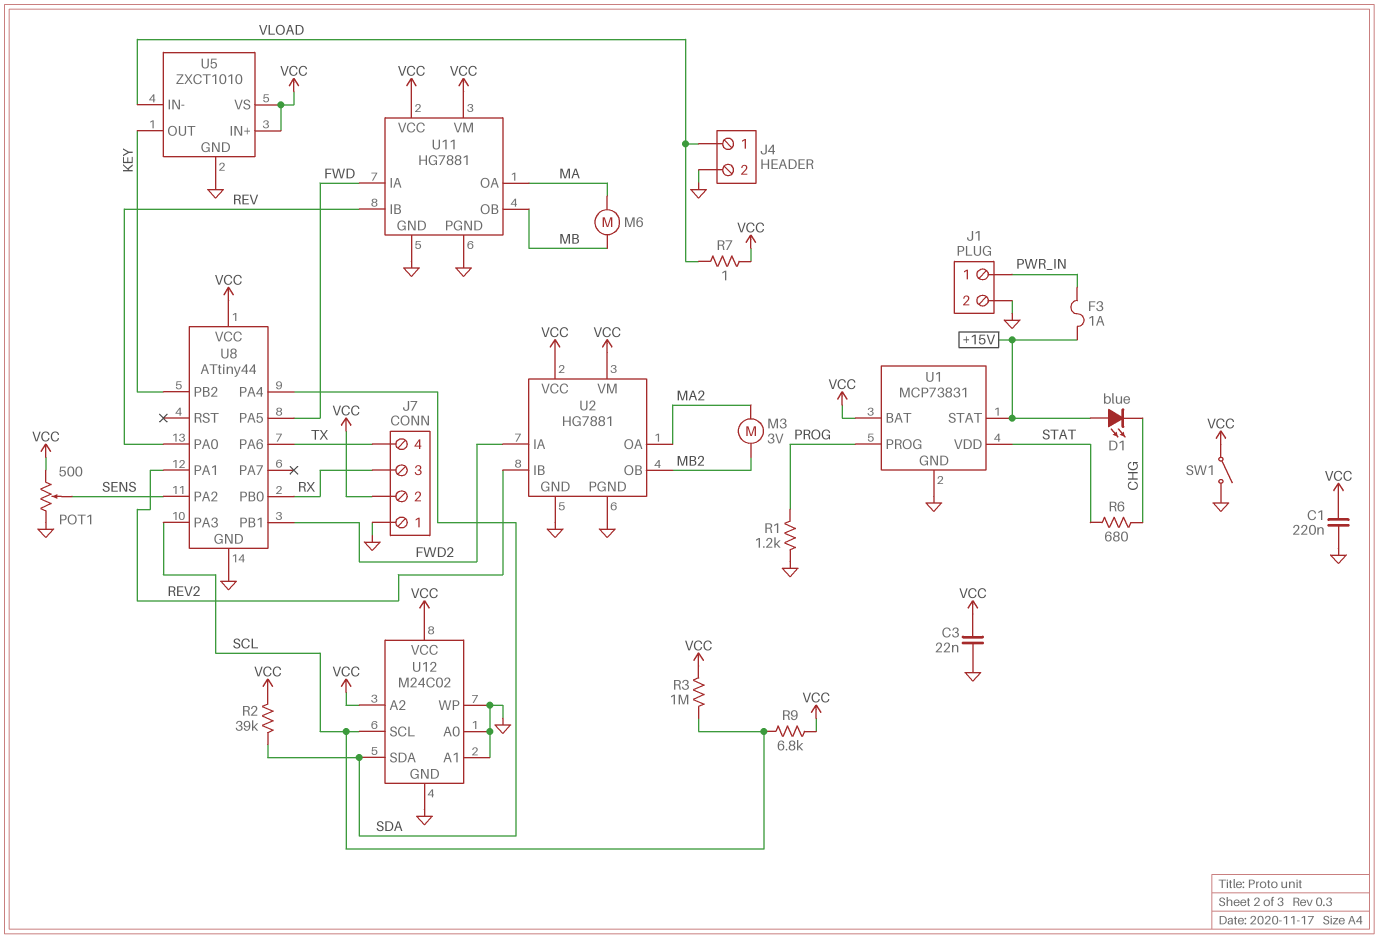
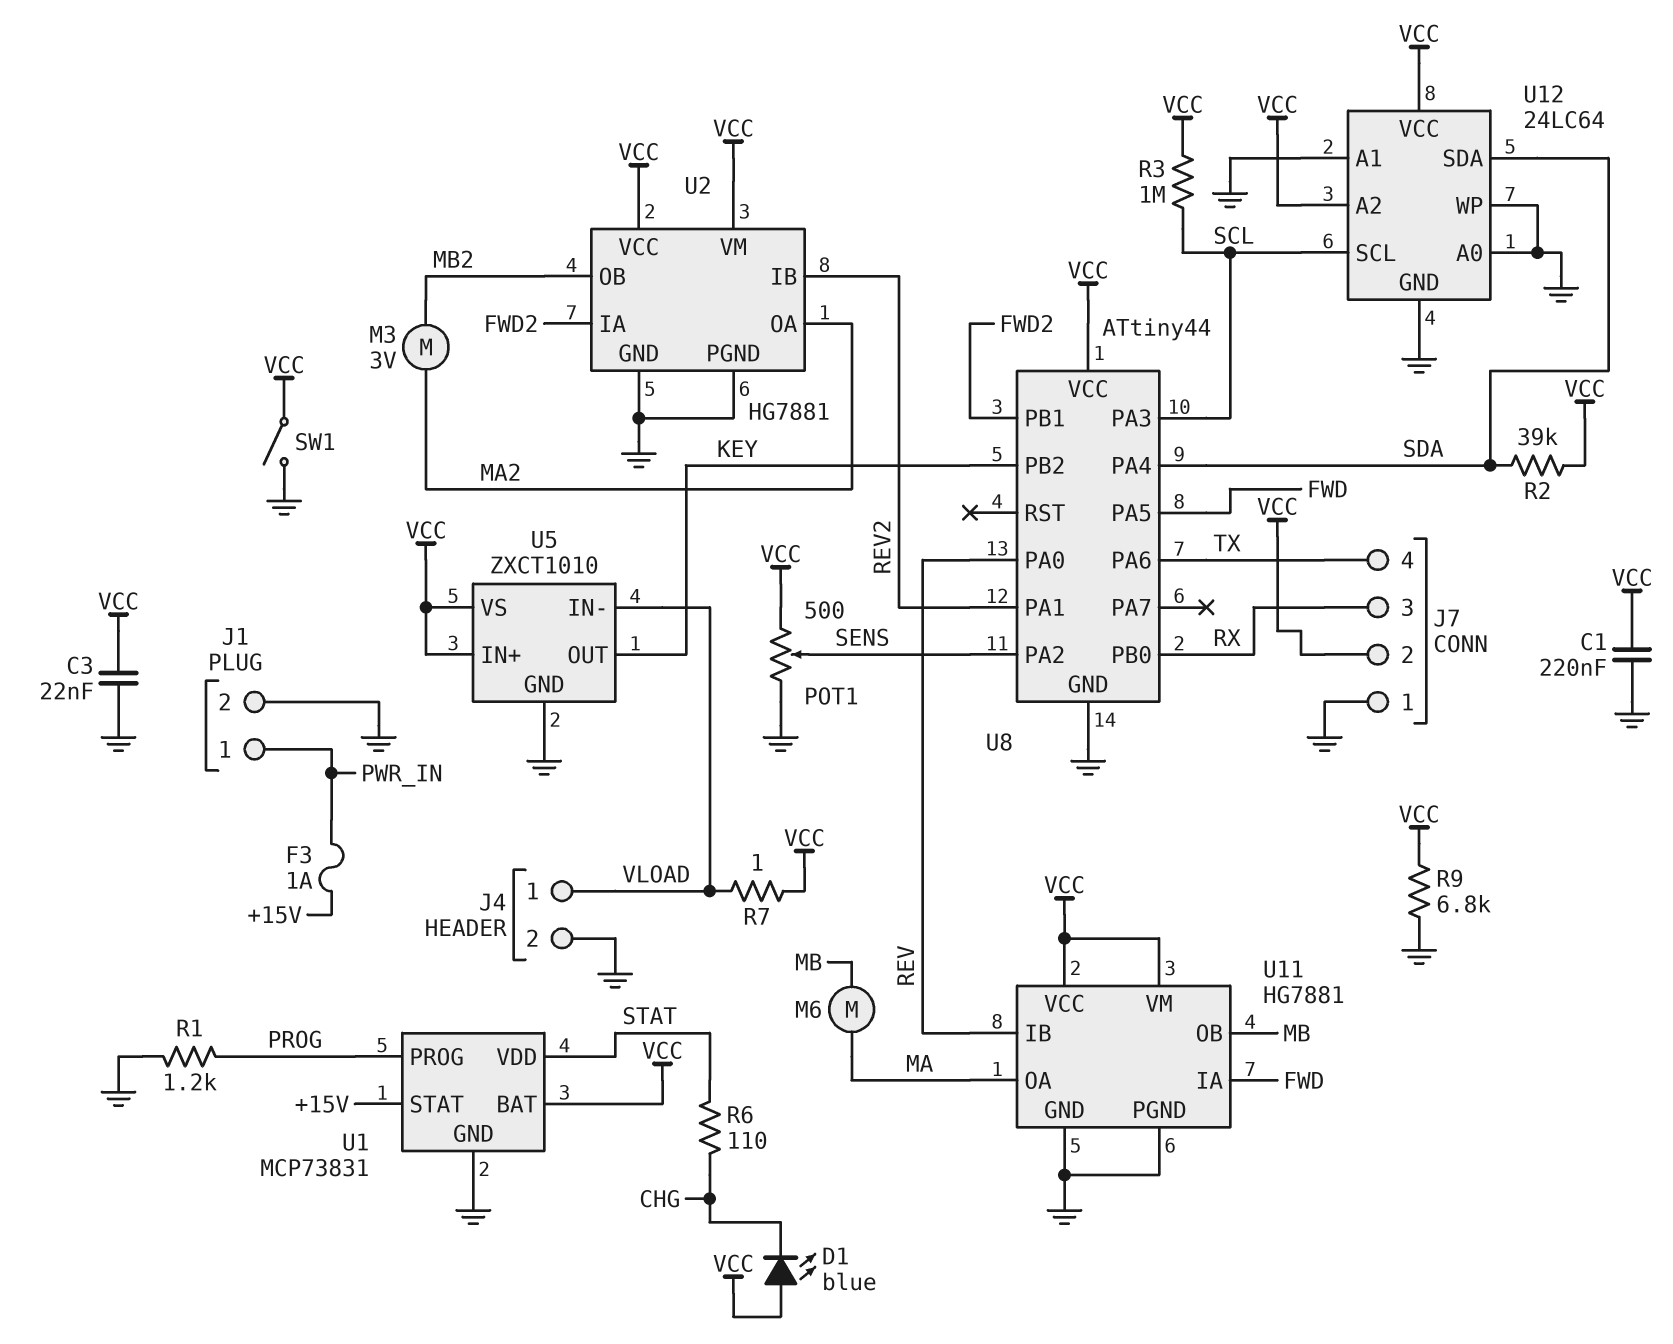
D1: LED blue (A +15V, K CHG) -> LED blue (A VCC, K CHG)
R6: 680 (CHG, STAT) -> 110 (CHG, STAT)
R9: 6.8k (SCL, VCC) -> 6.8k (GND, VCC)
U12: M24C02 -> 24LC64

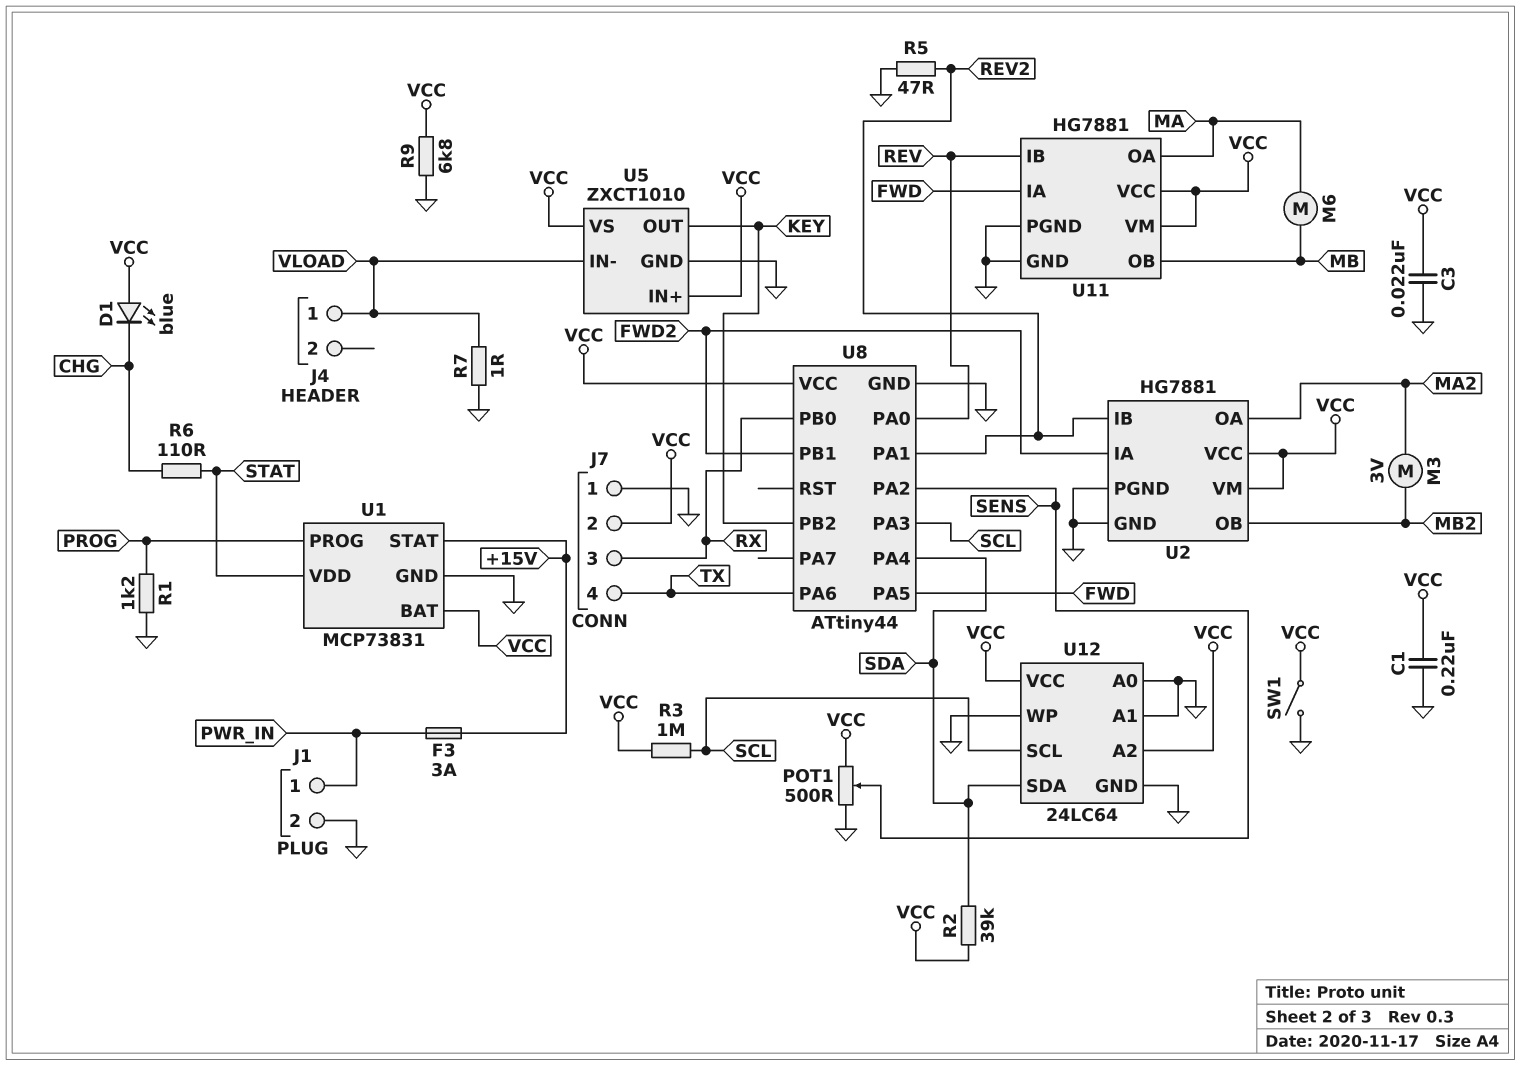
F3: 1A (+15V, PWR_IN) -> 3A (+15V, PWR_IN)
J4 pin 2: GND -> none
R5: none -> 47 (GND, REV2)
R7: 1 (VCC, VLOAD) -> 1 (GND, VLOAD)

